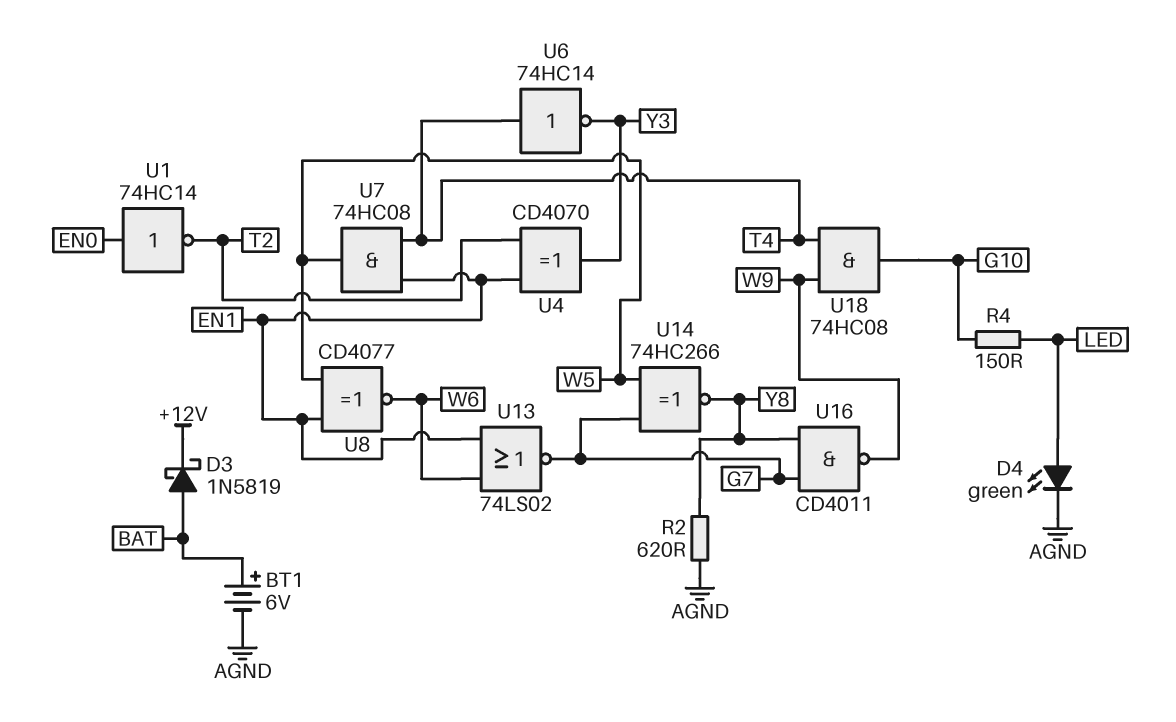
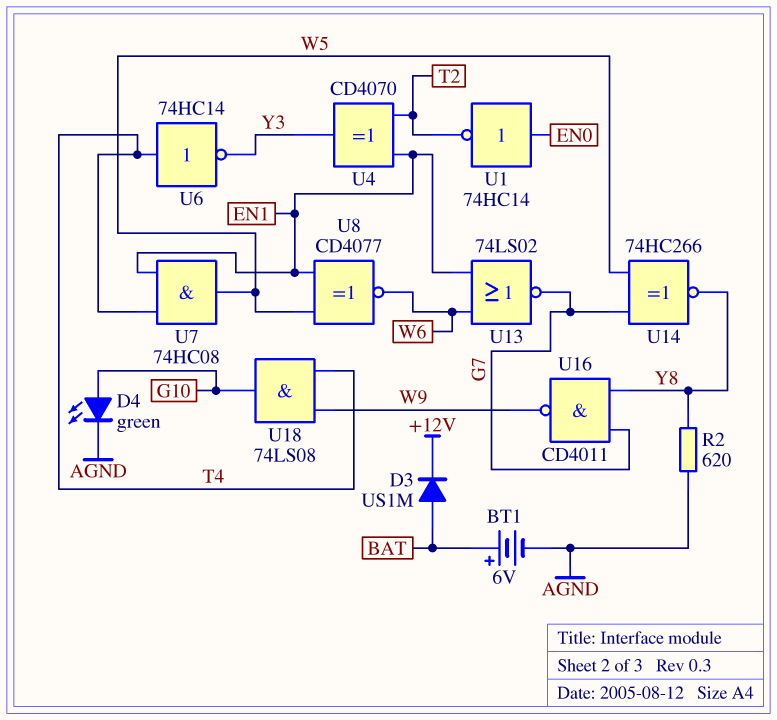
D3: schottky 1N5819 (A BAT, K +12V) -> diode US1M (A BAT, K +12V)
D4: LED green (A LED, K AGND) -> LED green (A G10, K AGND)
R4: 150 (G10, LED) -> none
U18: AND 74HC08 (in T4, in W9, out G10) -> AND 74LS08 (in T4, in W9, out G10)

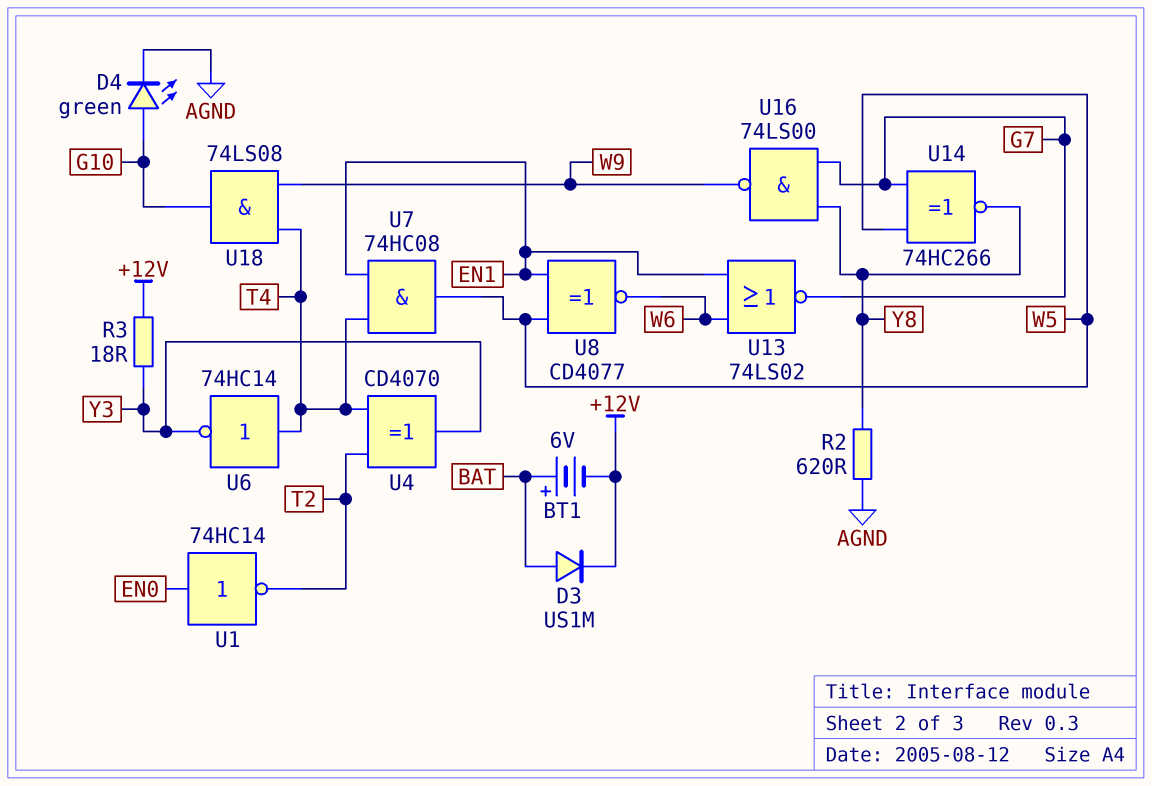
BT1: 6V (plus BAT, minus AGND) -> 6V (plus BAT, minus +12V)
R3: none -> 18 (+12V, Y3)
U4: XOR CD4070 (in EN1, in T2, out Y3) -> XOR CD4070 (in T2, in T4, out Y3)
U16: NAND CD4011 (in G7, in Y8, out W9) -> NAND 74LS00 (in G7, in Y8, out W9)

